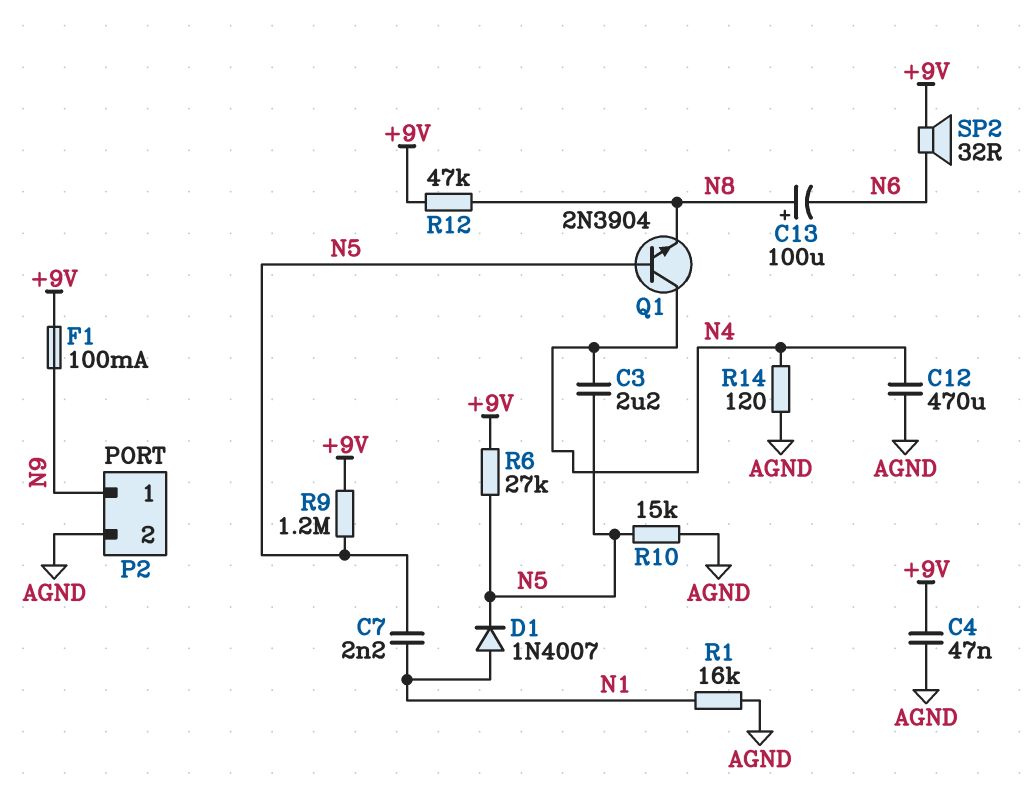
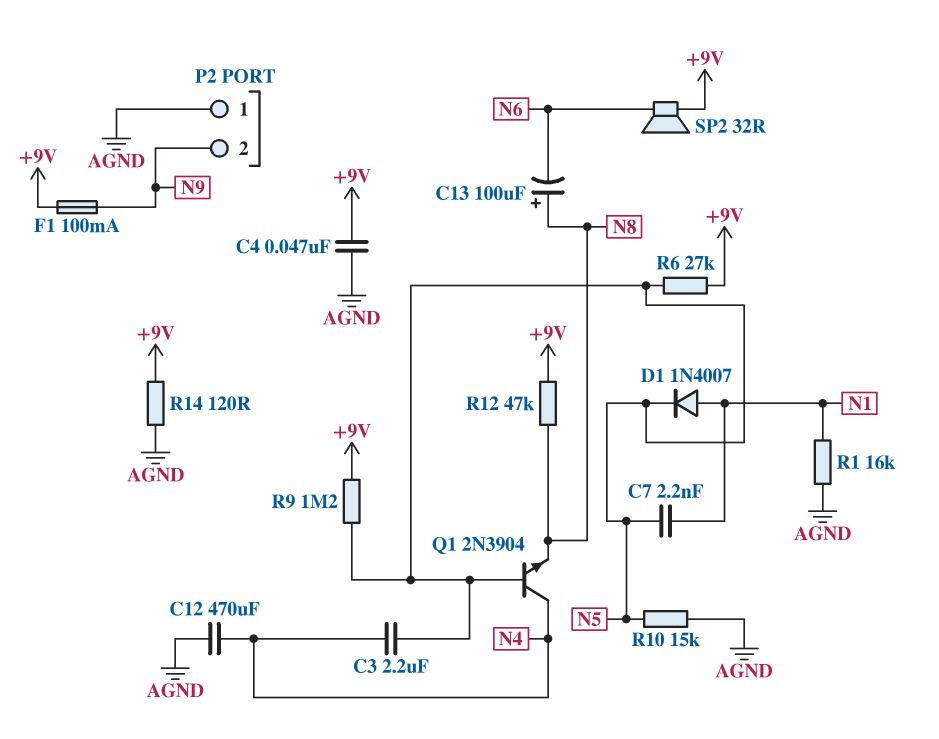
P2 pin 1: N9 -> AGND
P2 pin 2: AGND -> N9
R14: 120 (AGND, N4) -> 120 (+9V, AGND)

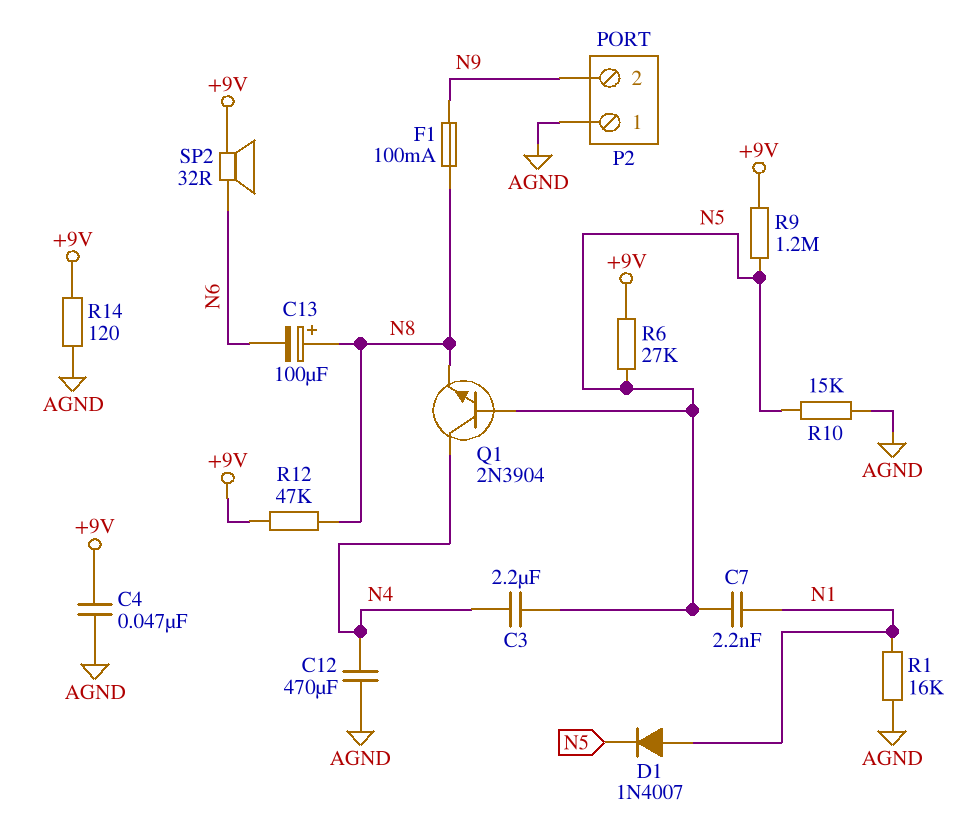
F1: 100mA (+9V, N9) -> 100mA (N8, N9)

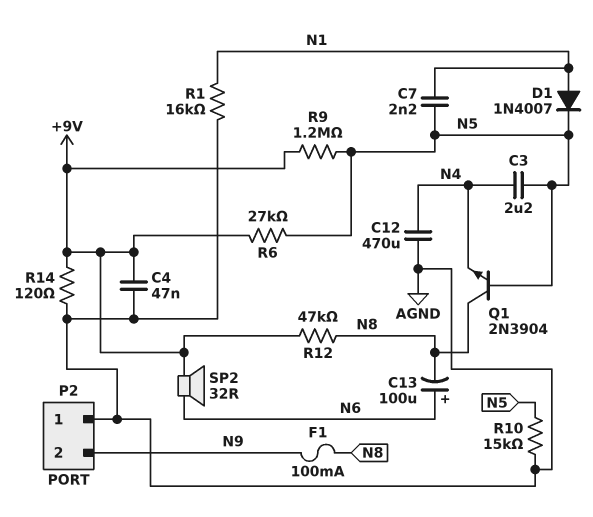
C13: 100uF (plus N8, minus N6) -> 100uF (plus N6, minus N8)
Q1: NPN 2N3904 (B N5, C N4, E N8) -> NPN 2N3904 (B N5, C N8, E N4)

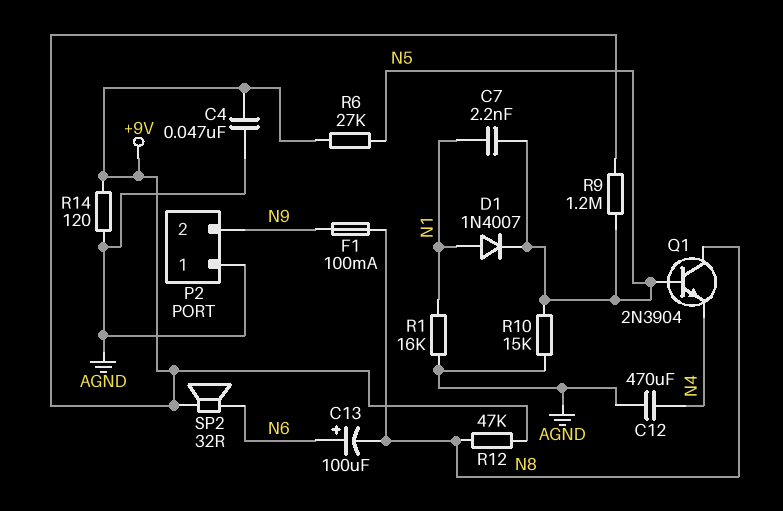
C3: 2.2uF (N4, N5) -> none

